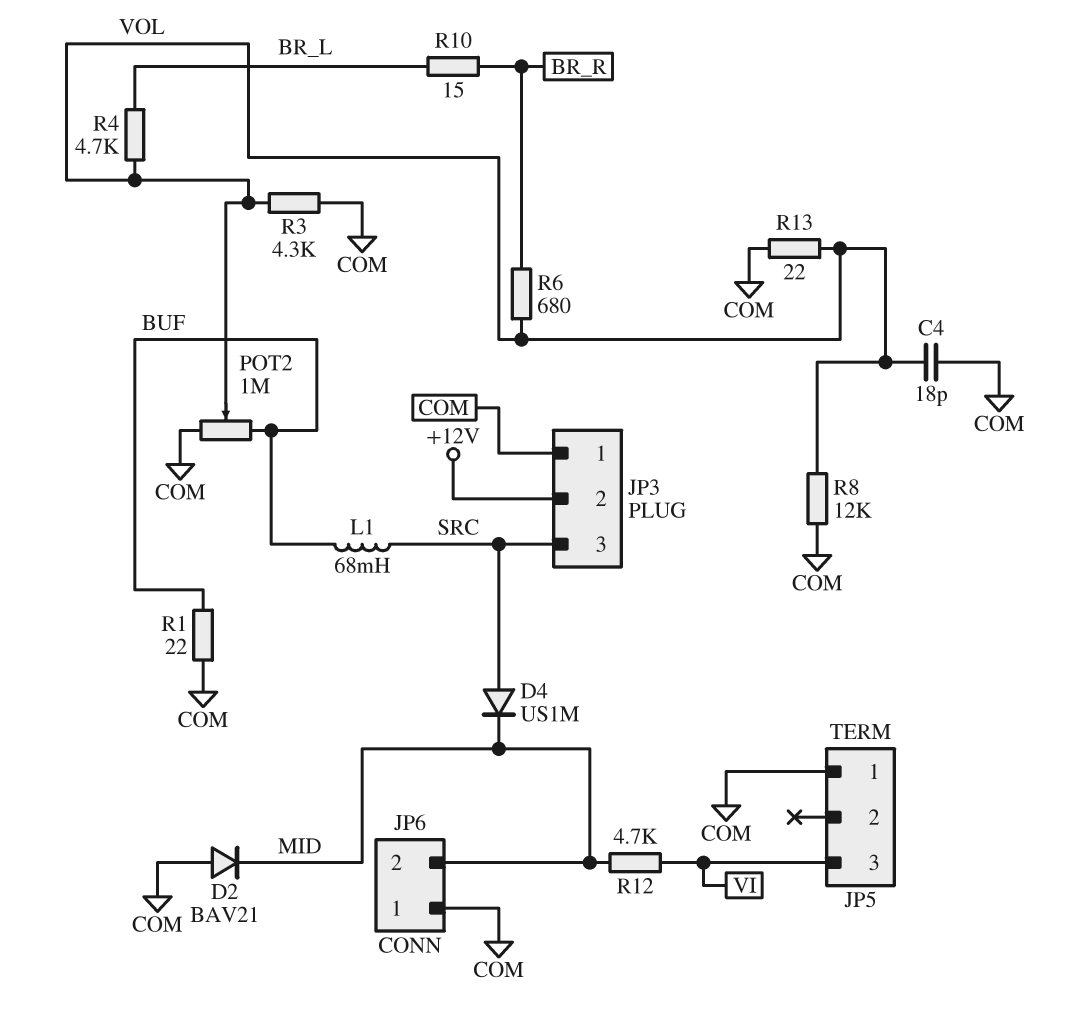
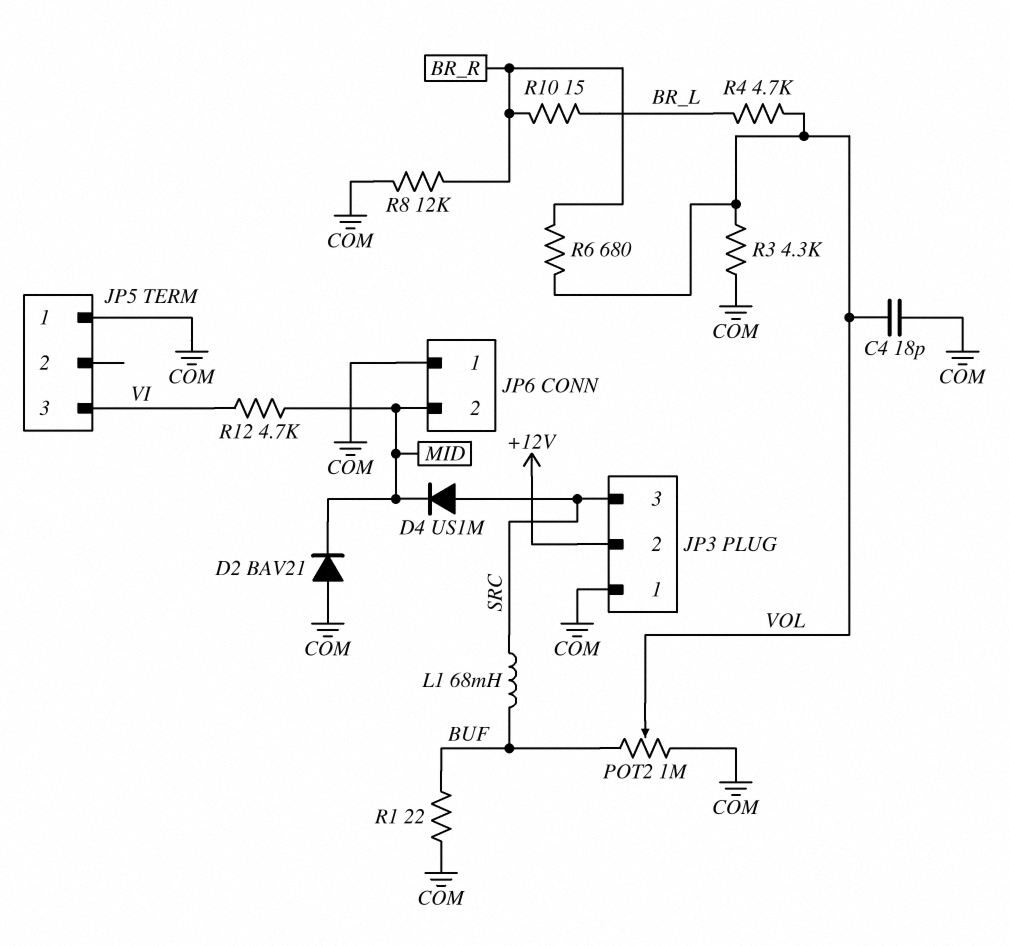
R8: 12k (COM, VOL) -> 12k (BR_R, COM)
R13: 22 (COM, VOL) -> none

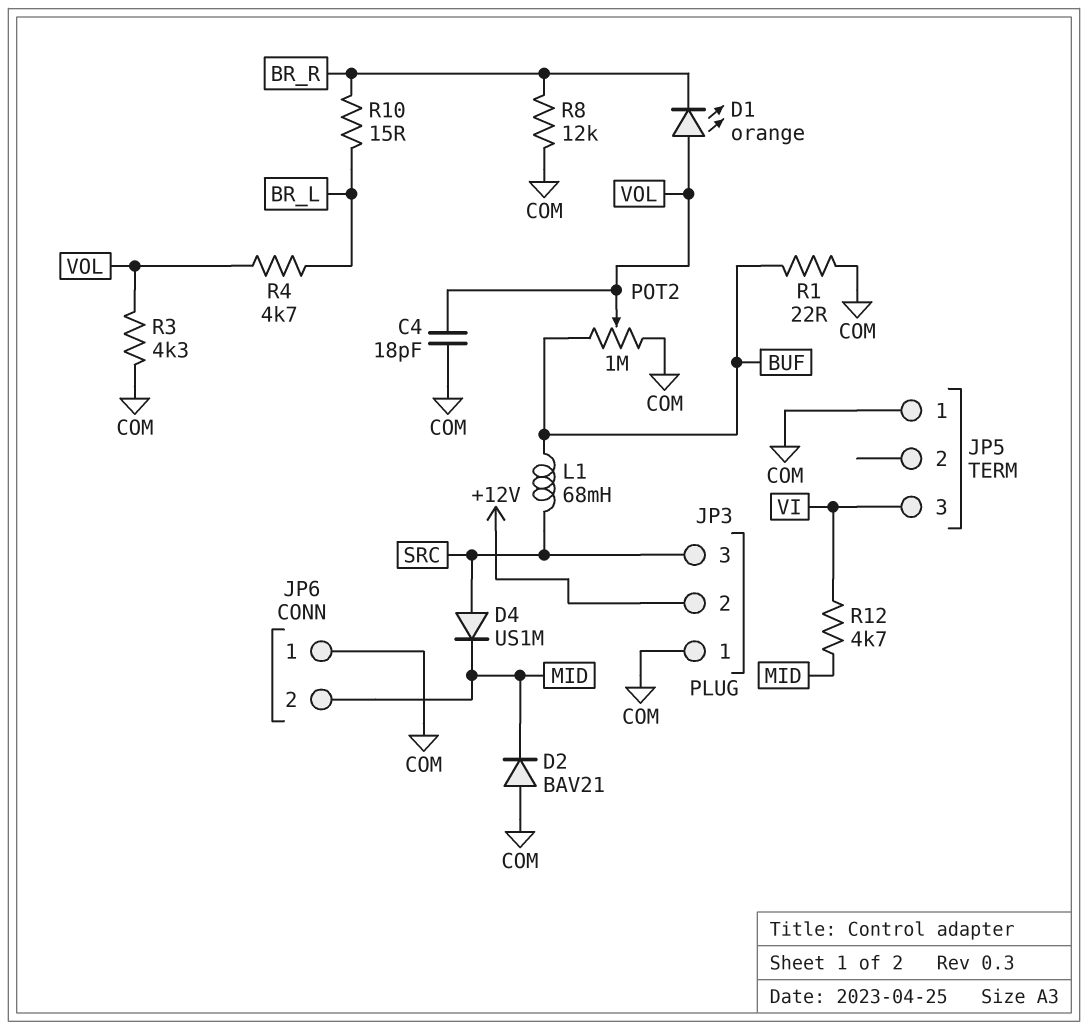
D1: none -> LED orange (A VOL, K BR_R)
R6: 680 (BR_R, VOL) -> none

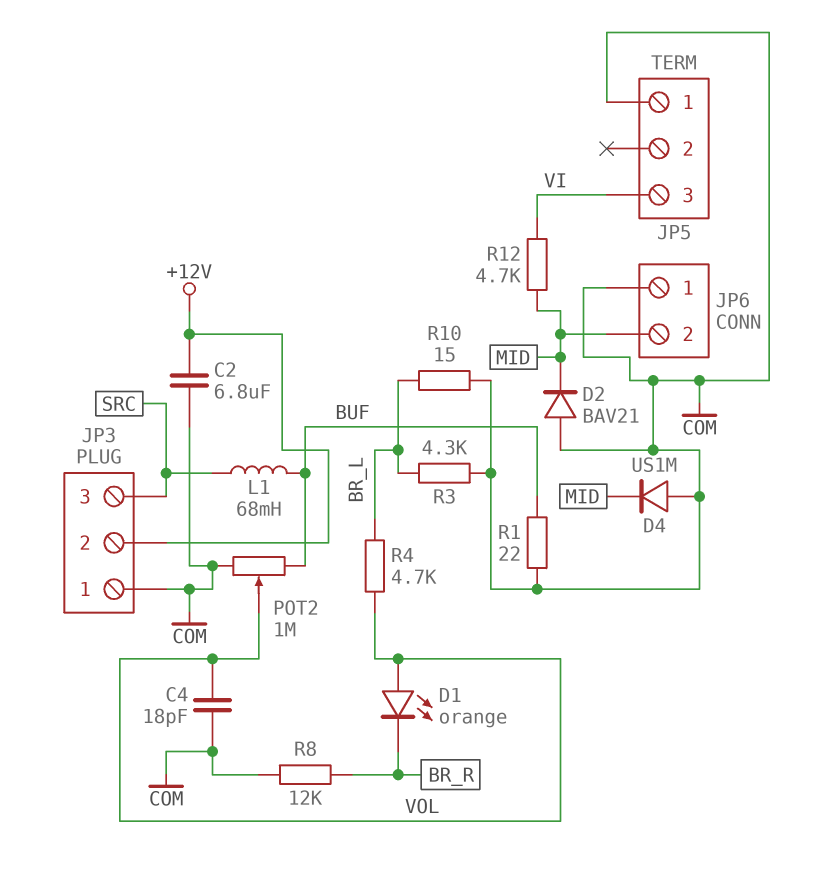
C2: none -> 6.8uF (+12V, COM)
D4: diode US1M (A SRC, K MID) -> diode US1M (A COM, K MID)
R3: 4.3k (COM, VOL) -> 4.3k (BR_L, COM)
R10: 15 (BR_L, BR_R) -> 15 (BR_L, COM)

